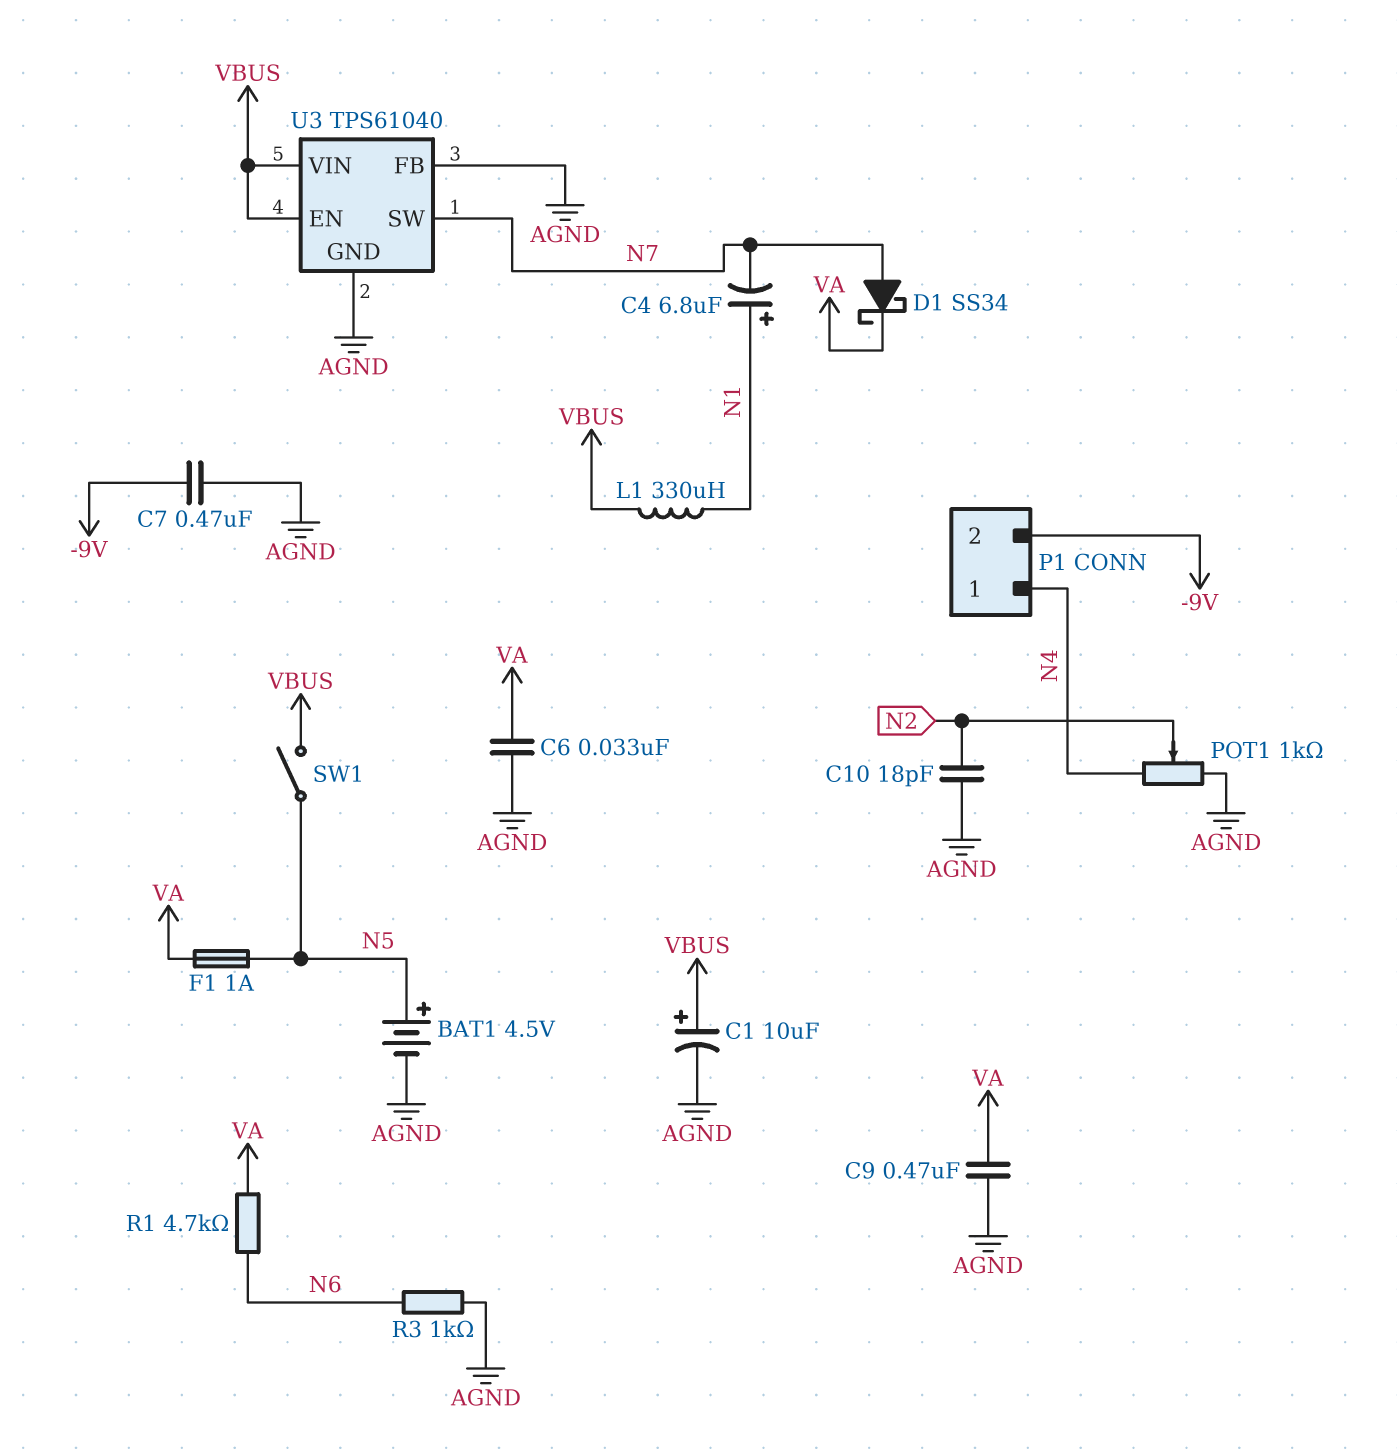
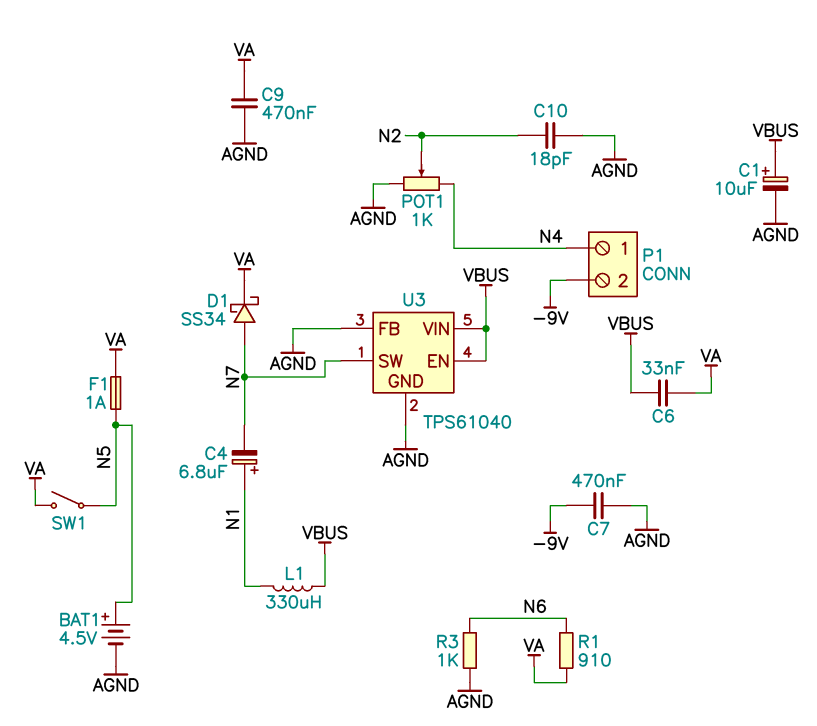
C6: 33nF (AGND, VA) -> 33nF (VA, VBUS)
R1: 4.7k (N6, VA) -> 910 (N6, VA)
SW1: switch (N5, VBUS) -> switch (N5, VA)

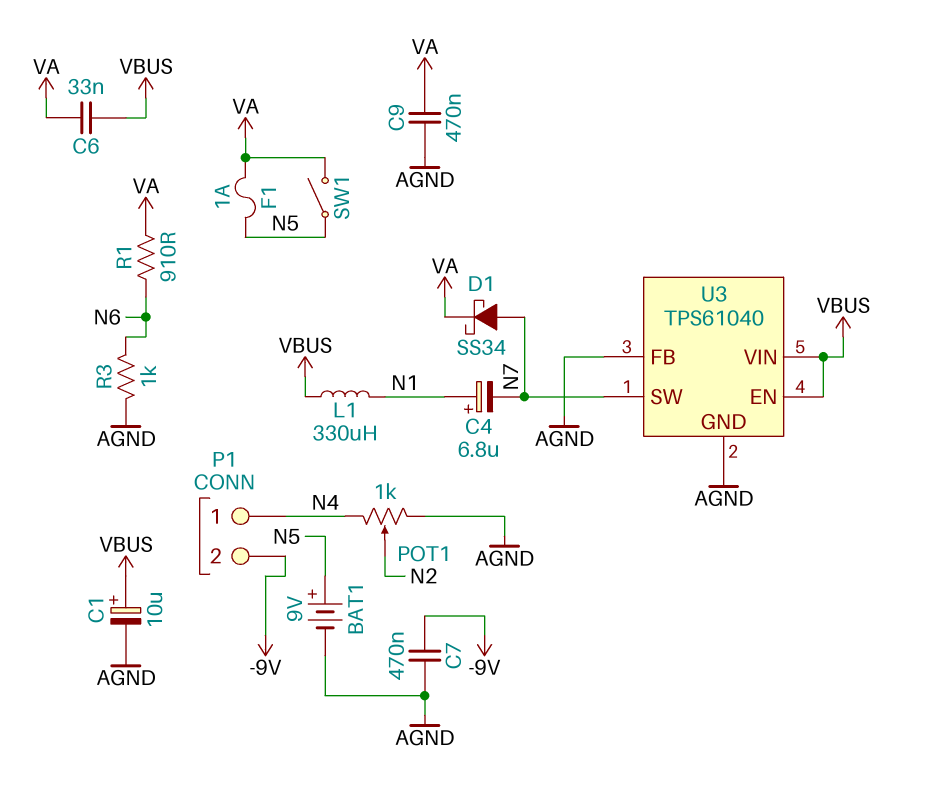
BAT1: 4.5V (plus N5, minus AGND) -> 9V (plus N5, minus AGND)
C10: 18pF (AGND, N2) -> none

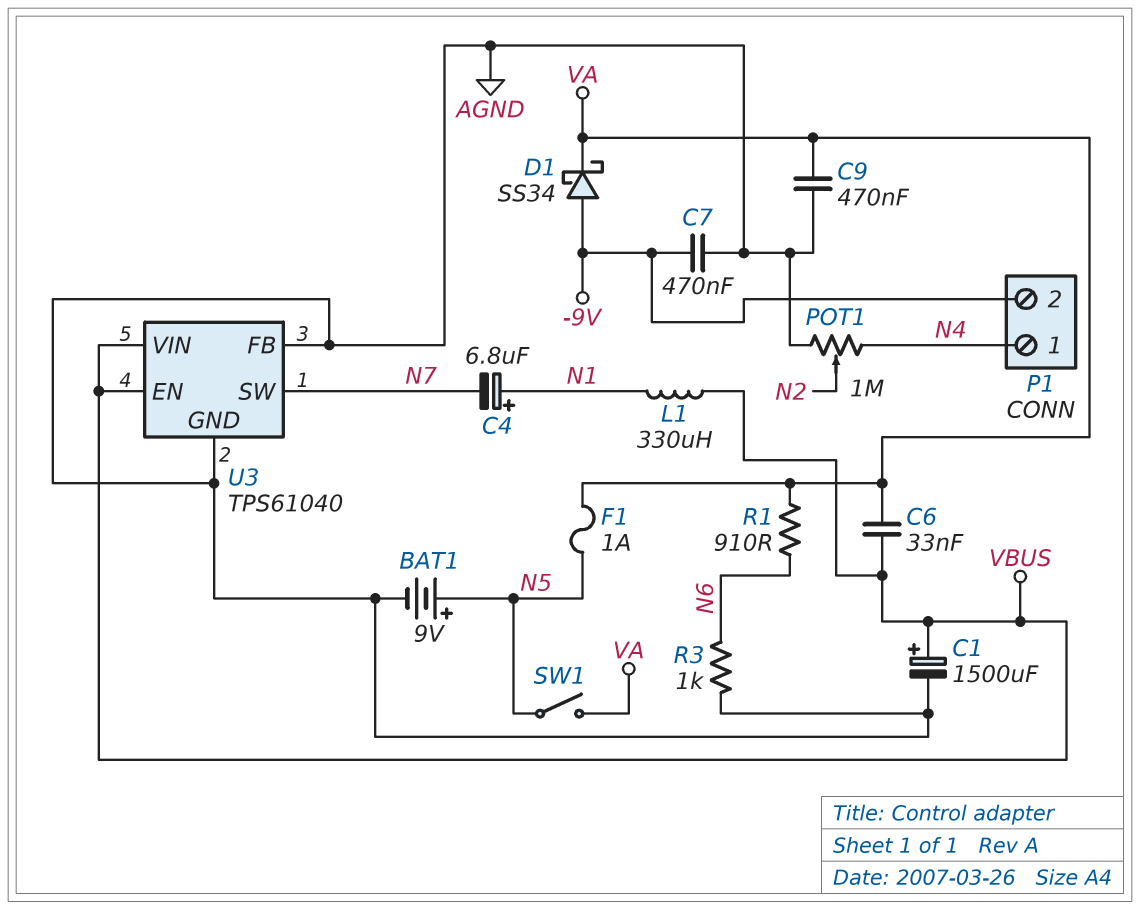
C1: 10uF (plus VBUS, minus AGND) -> 1500uF (plus VBUS, minus AGND)
D1: schottky SS34 (A N7, K VA) -> schottky SS34 (A -9V, K VA)
POT1: 1k (AGND, N4, wiper N2) -> 1M (AGND, N4, wiper N2)

